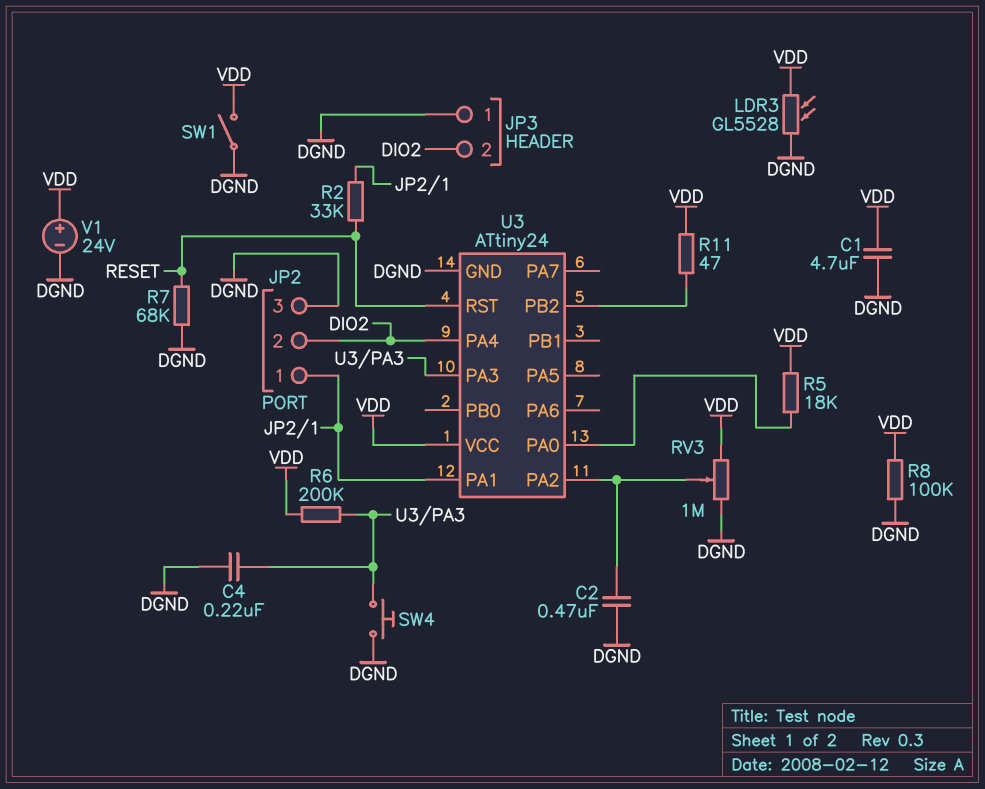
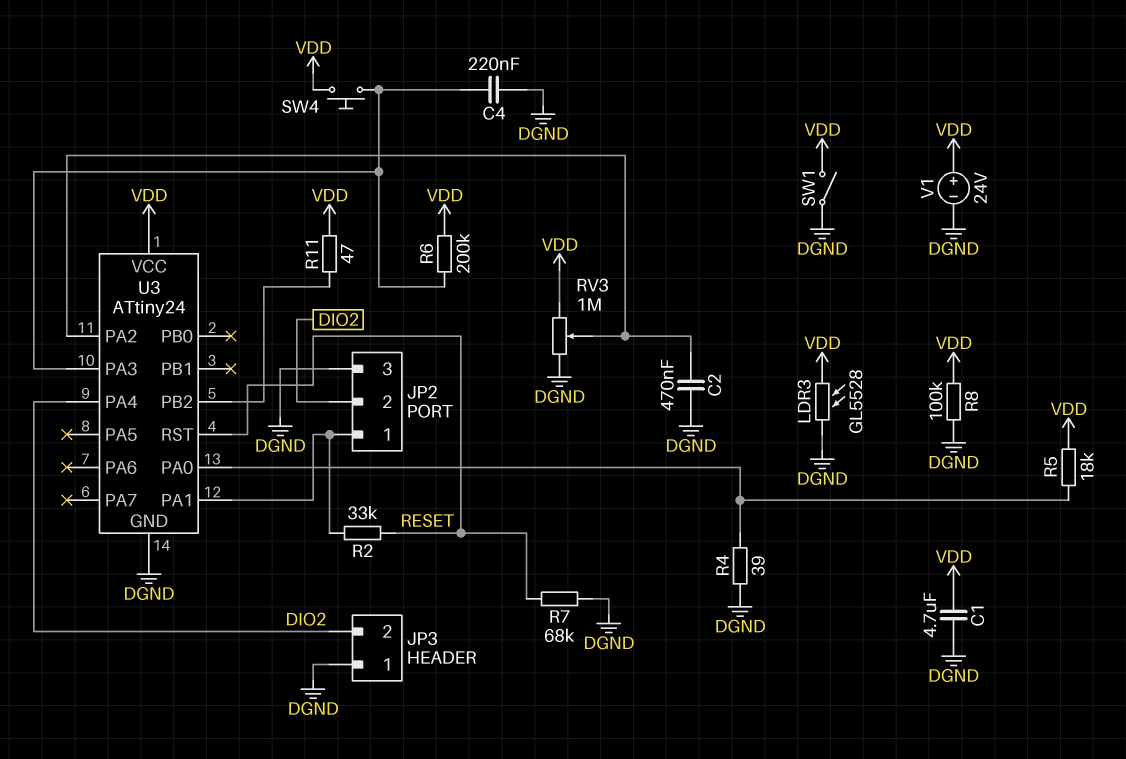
R4: none -> 39 (DGND, U3/PA0)
SW4: button (DGND, U3/PA3) -> button (U3/PA3, VDD)

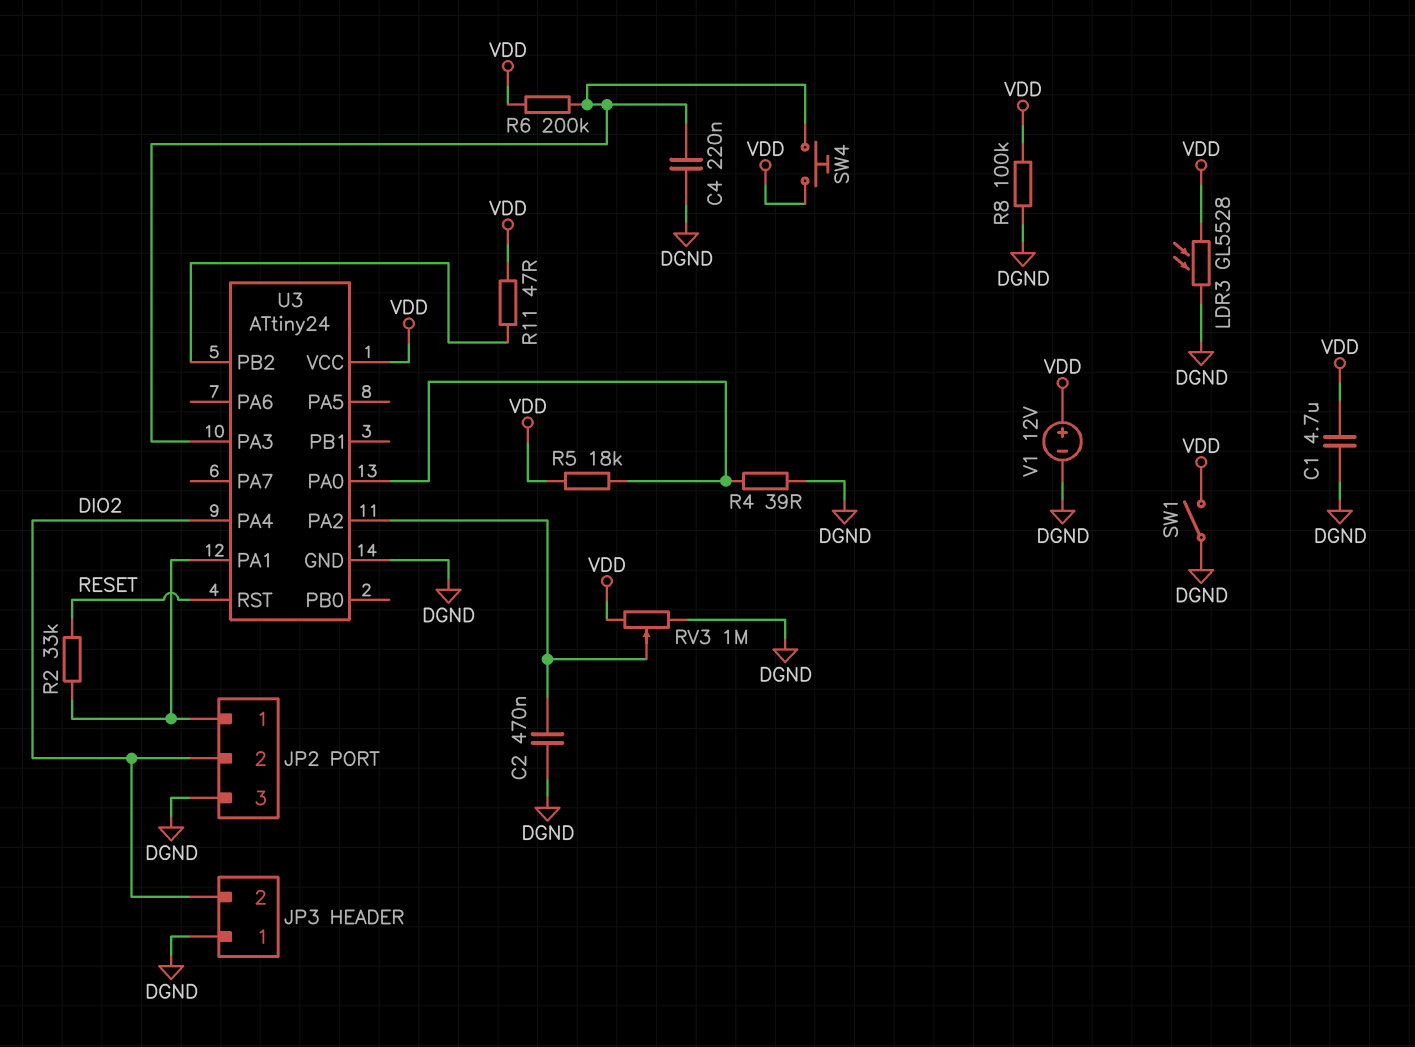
R7: 68k (DGND, RESET) -> none
V1: 24V (plus VDD, minus DGND) -> 12V (plus VDD, minus DGND)

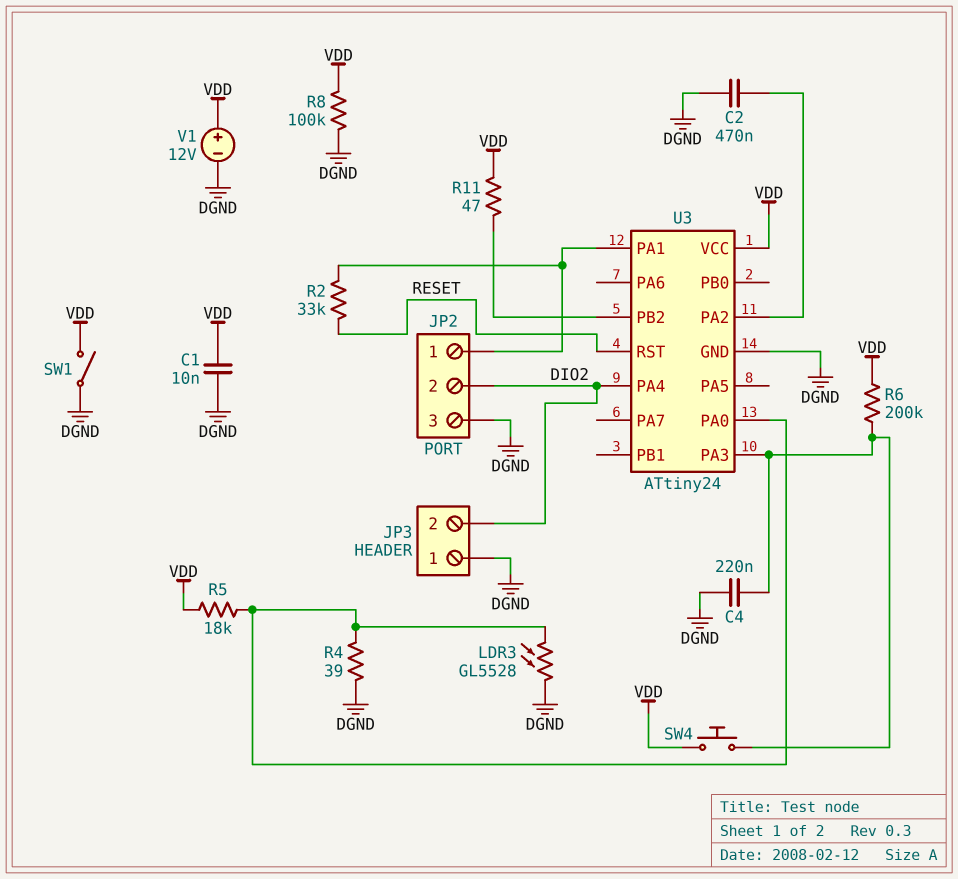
C1: 4.7uF (DGND, VDD) -> 10nF (DGND, VDD)
LDR3: GL5528 (DGND, VDD) -> GL5528 (DGND, U3/PA0)
RV3: 1M (DGND, VDD, wiper U3/PA2) -> none

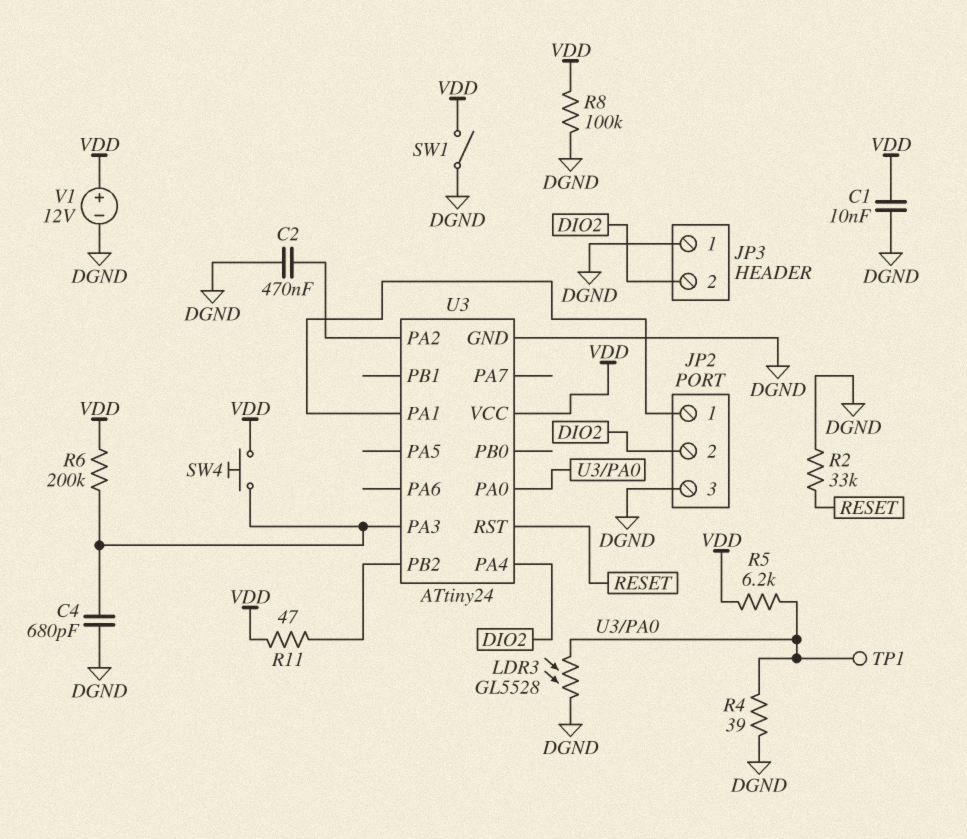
C4: 220nF (DGND, U3/PA3) -> 680pF (DGND, U3/PA3)
R2: 33k (JP2/1, RESET) -> 33k (DGND, RESET)
R5: 18k (U3/PA0, VDD) -> 6.2k (U3/PA0, VDD)
TP1: none -> test point (U3/PA0)

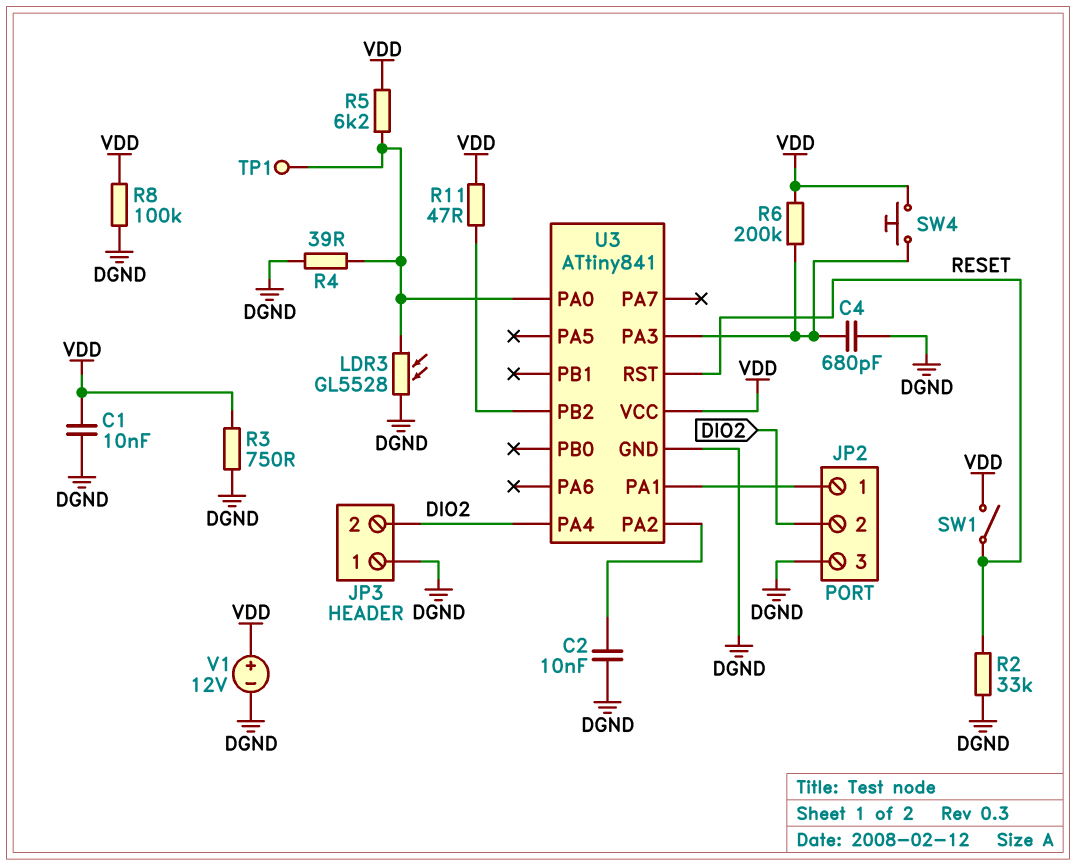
C2: 470nF (DGND, U3/PA2) -> 10nF (DGND, U3/PA2)
R3: none -> 750 (DGND, VDD)
SW1: switch (DGND, VDD) -> switch (RESET, VDD)
U3: ATtiny24 -> ATtiny841

